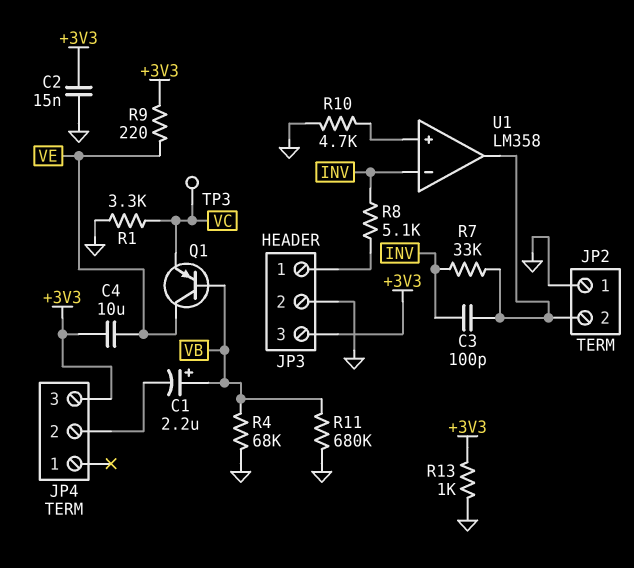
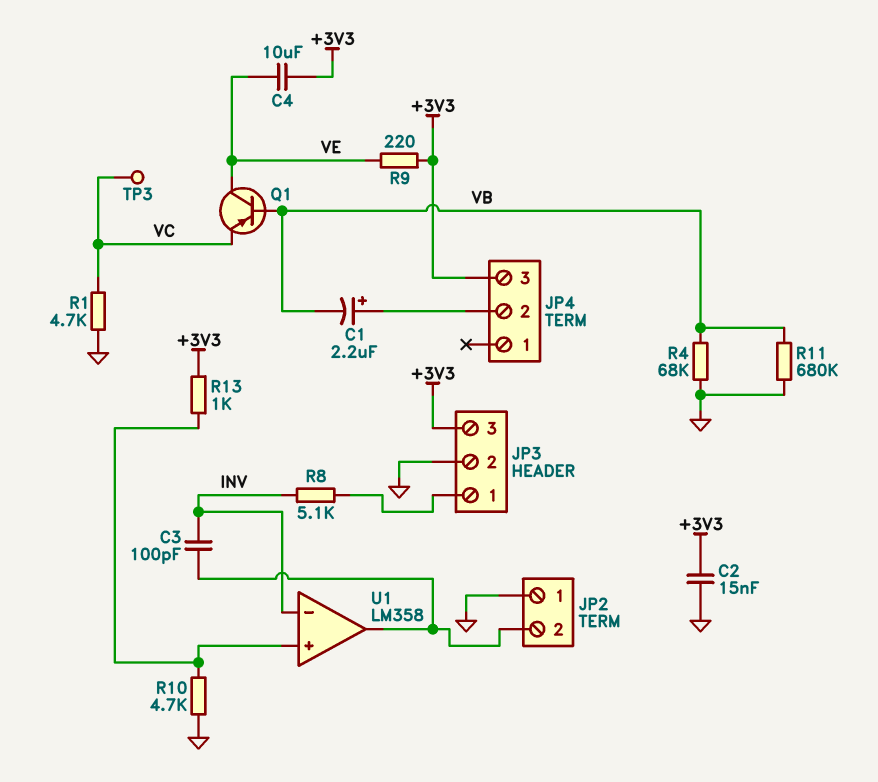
C1: 2.2uF (plus VB, minus JP4/2) -> 2.2uF (plus JP4/2, minus VB)
R1: 3.3k (GND, VC) -> 4.7k (GND, VC)
R7: 33k (INV, JP2/2) -> none
R13: 1k (+3V3, GND) -> 1k (+3V3, U1/in+)

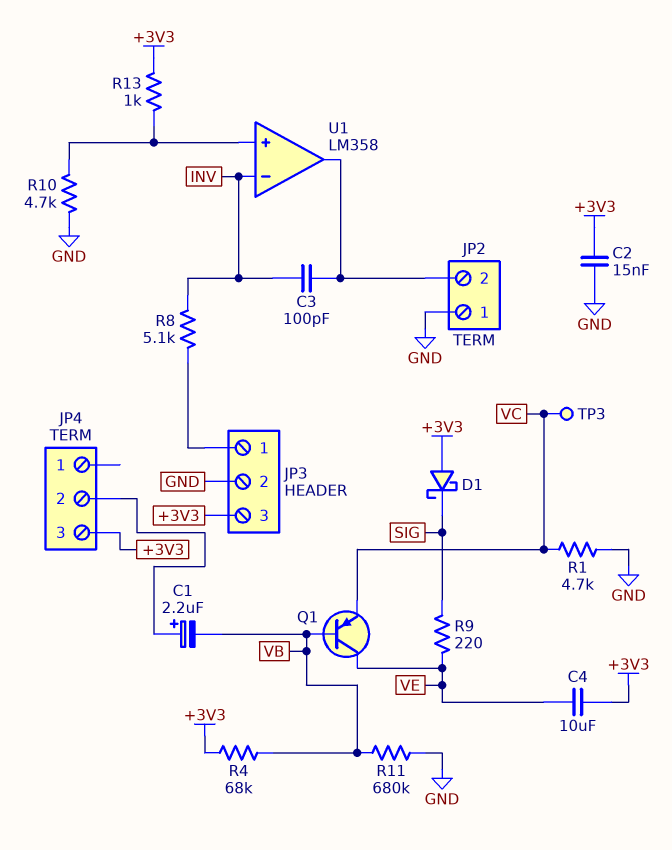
D1: none -> schottky (A +3V3, K SIG)
R4: 68k (GND, VB) -> 68k (+3V3, VB)
R9: 220 (+3V3, VE) -> 220 (SIG, VE)

